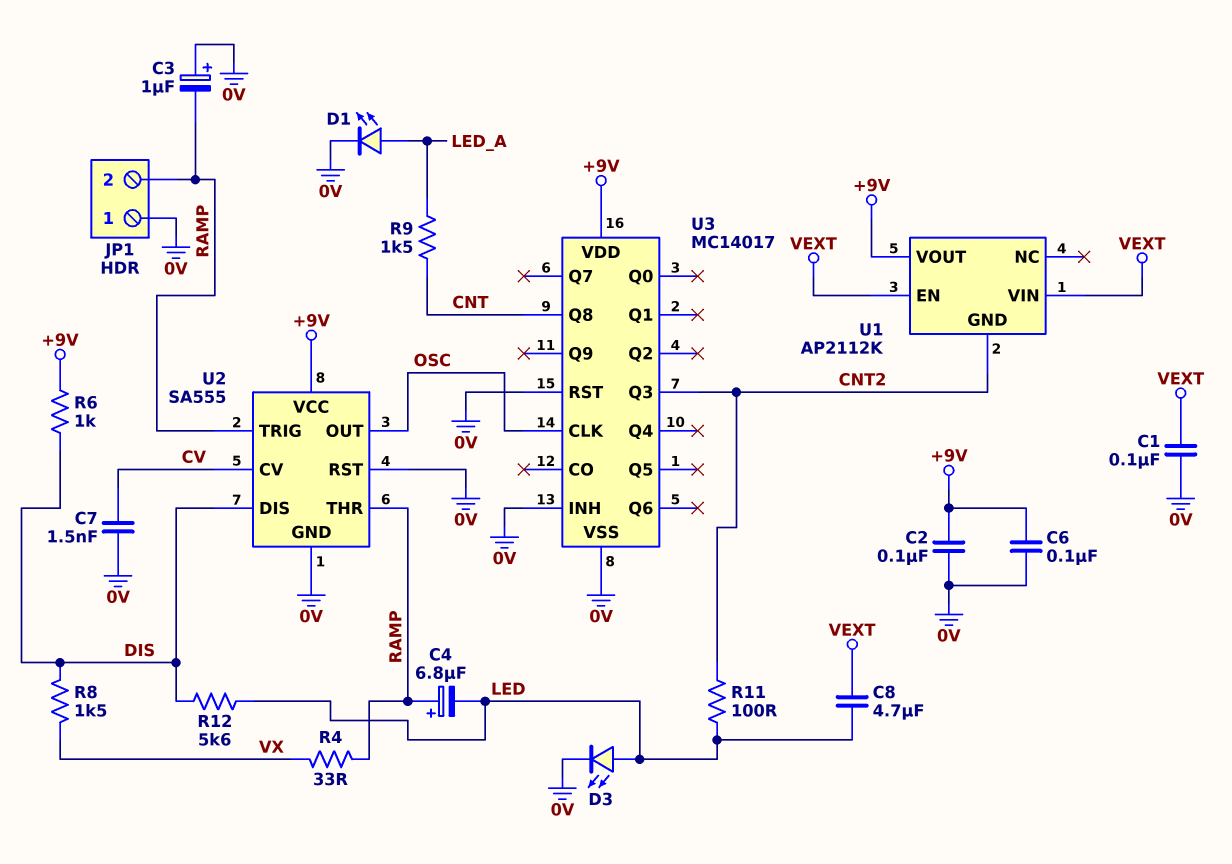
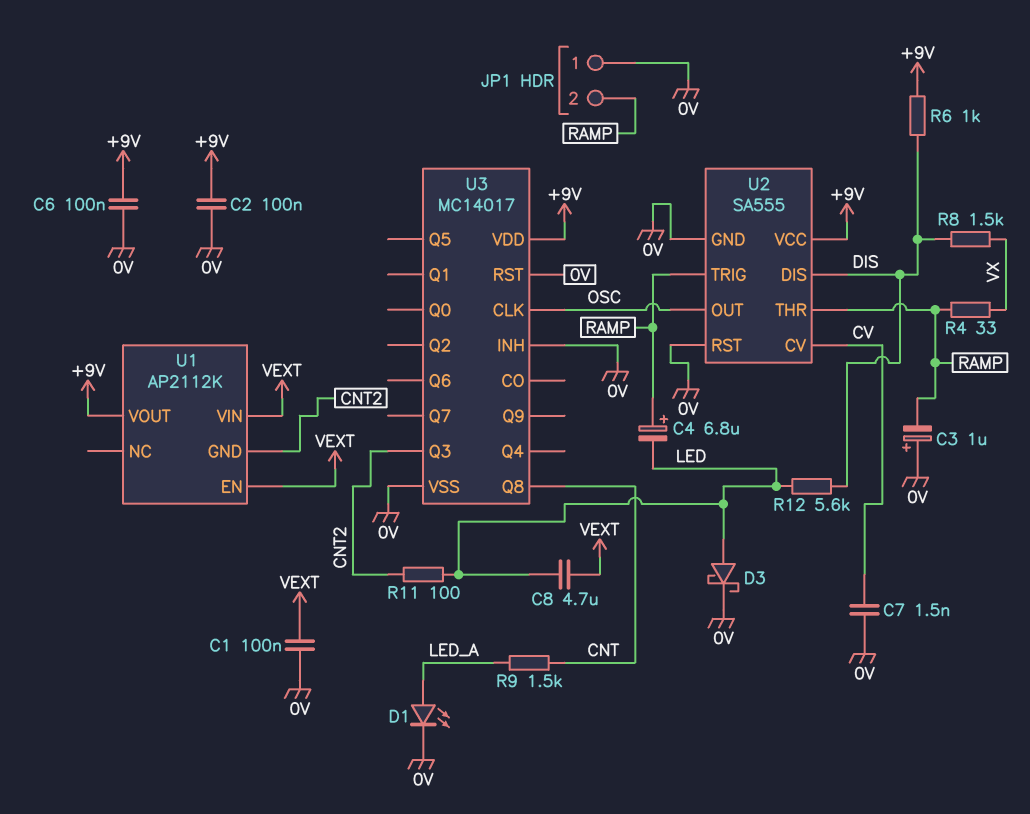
D3: LED (A LED, K 0V) -> schottky (A LED, K 0V)

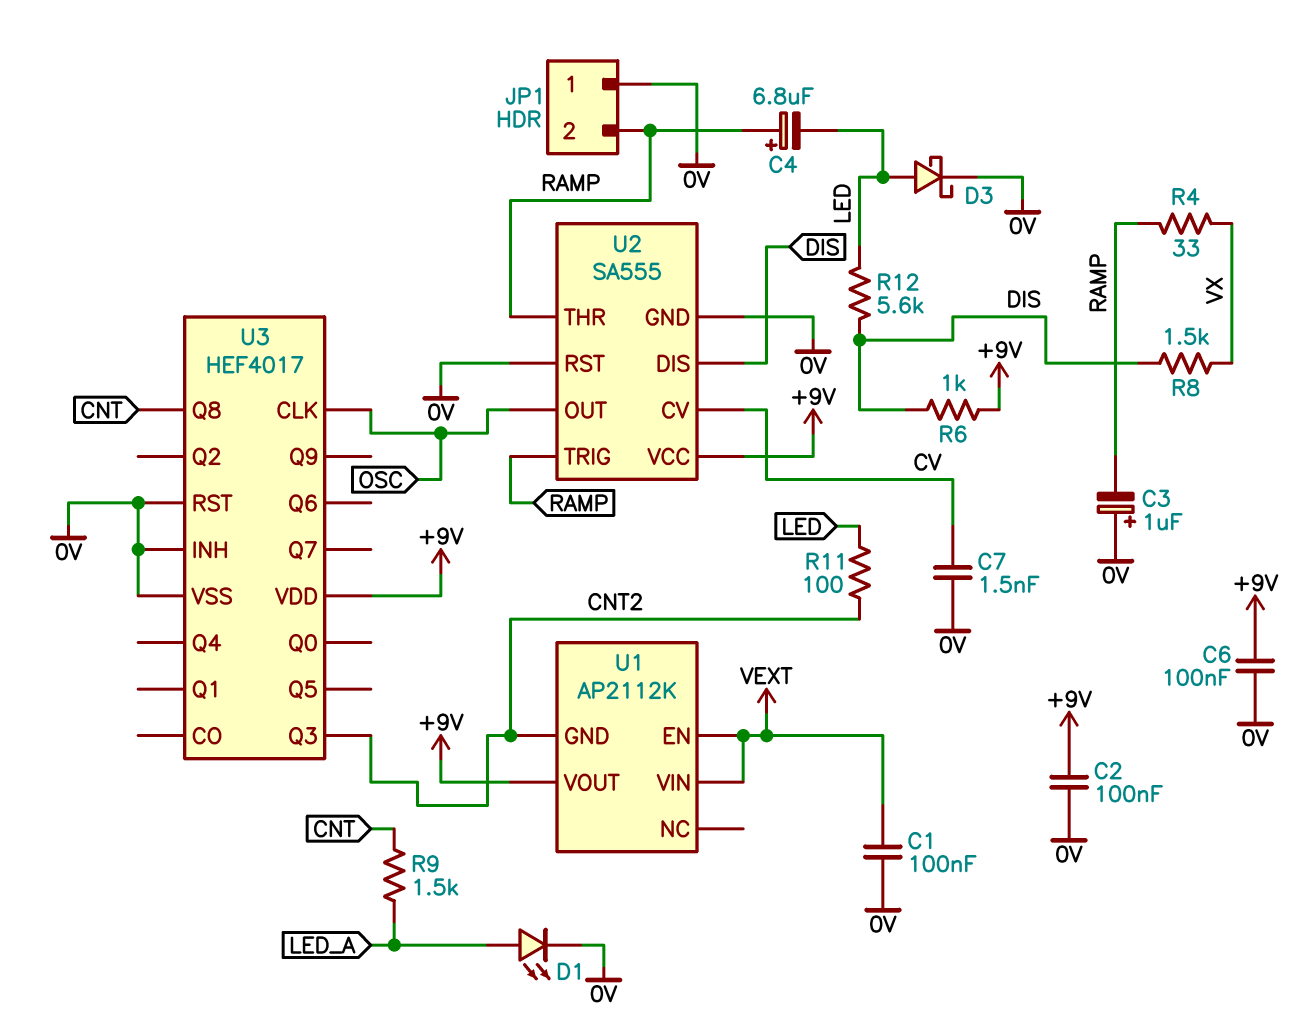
C8: 4.7uF (LED, VEXT) -> none
U3: MC14017 -> HEF4017

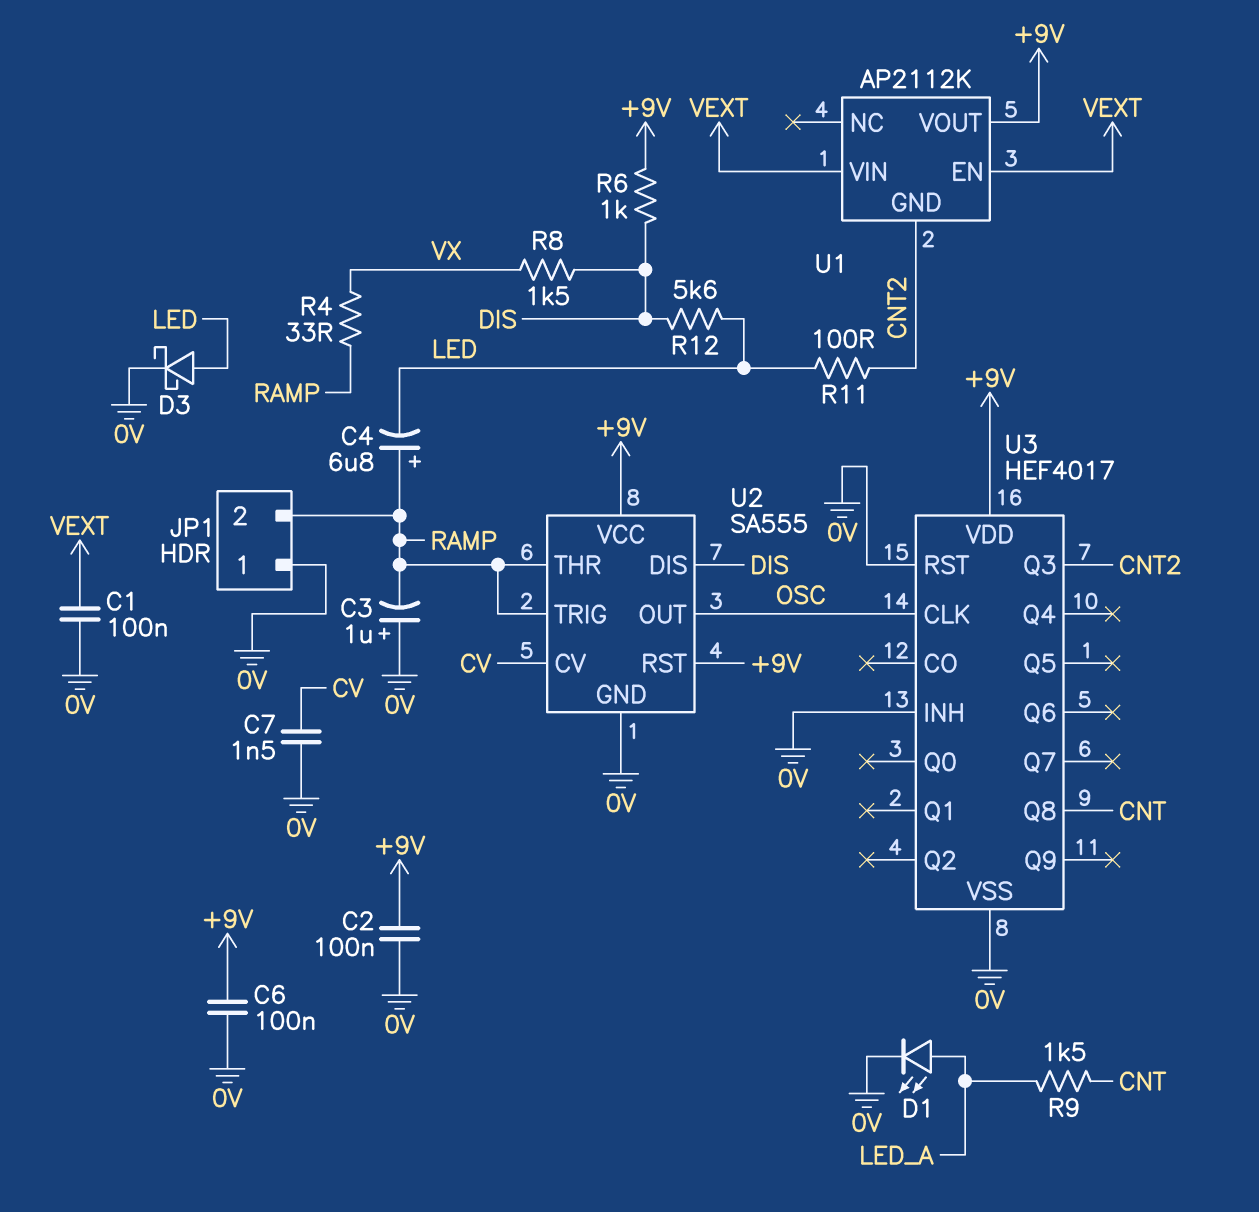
U2 pin RST: 0V -> +9V

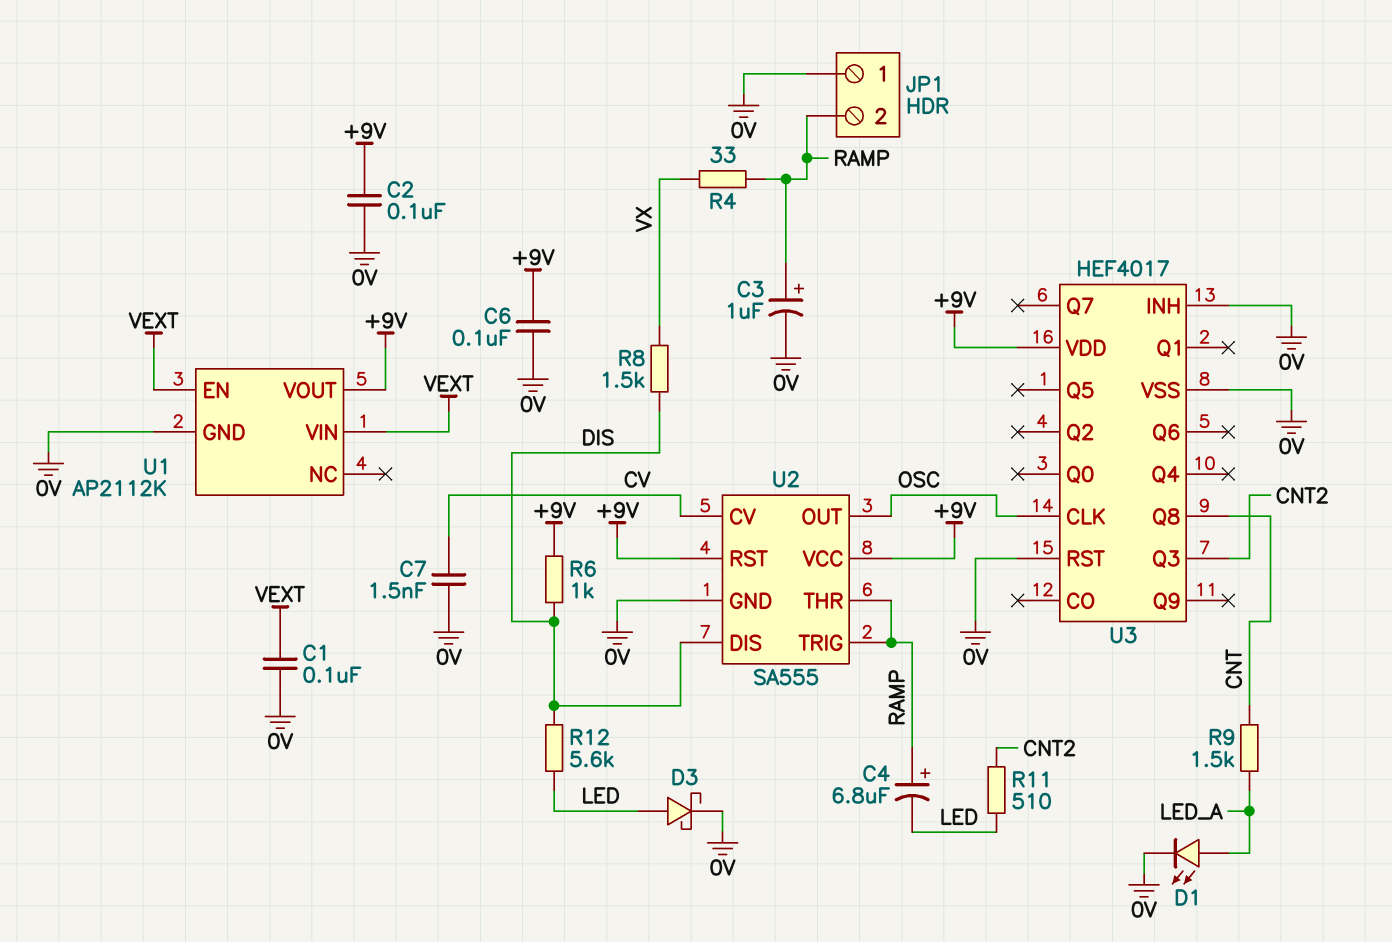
C3: 1uF (plus 0V, minus RAMP) -> 1uF (plus RAMP, minus 0V)
R11: 100 (CNT2, LED) -> 510 (CNT2, LED)
U1 pin GND: CNT2 -> 0V

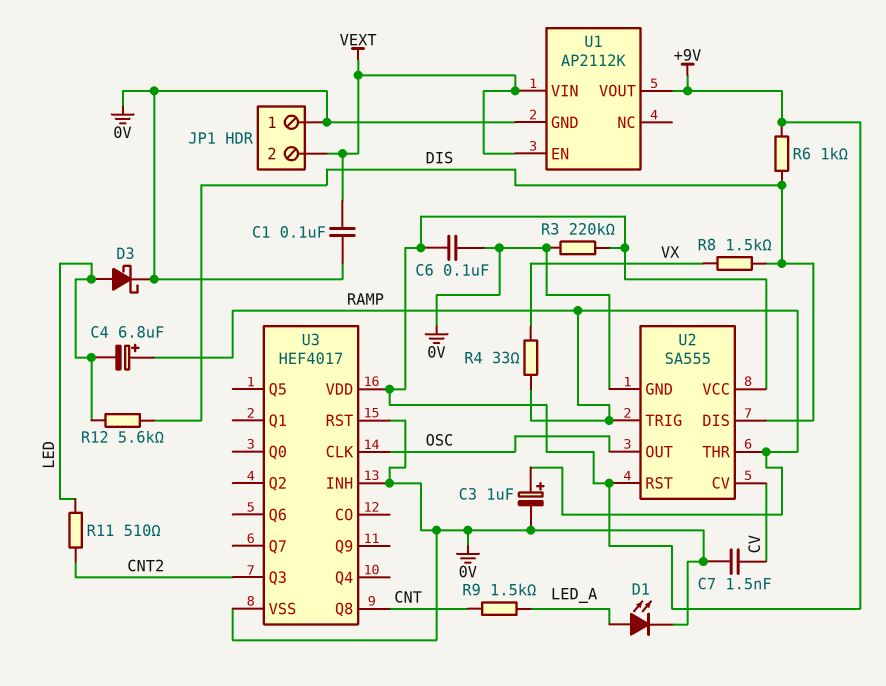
C2: 100nF (+9V, 0V) -> none
JP1 pin 2: RAMP -> VEXT
R3: none -> 220k (+9V, 0V)

